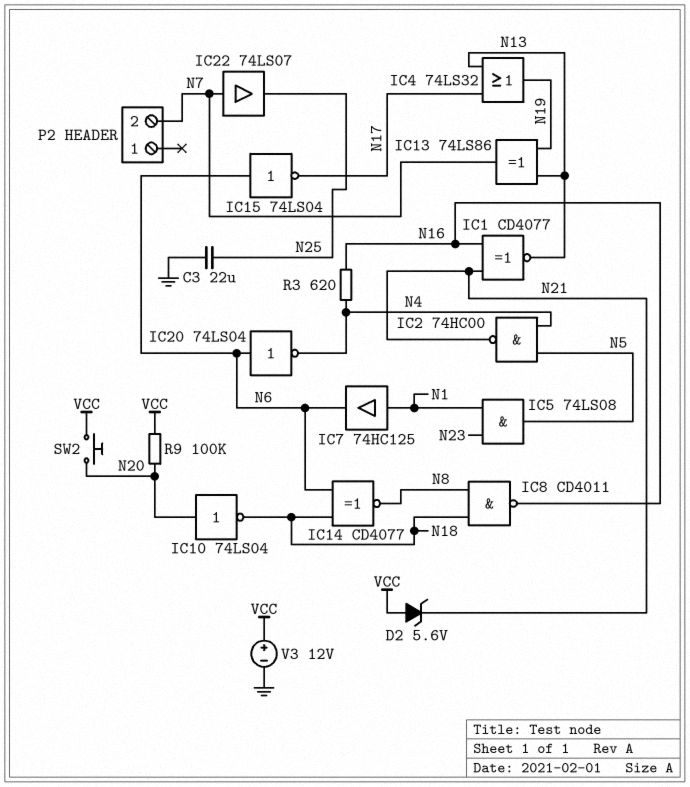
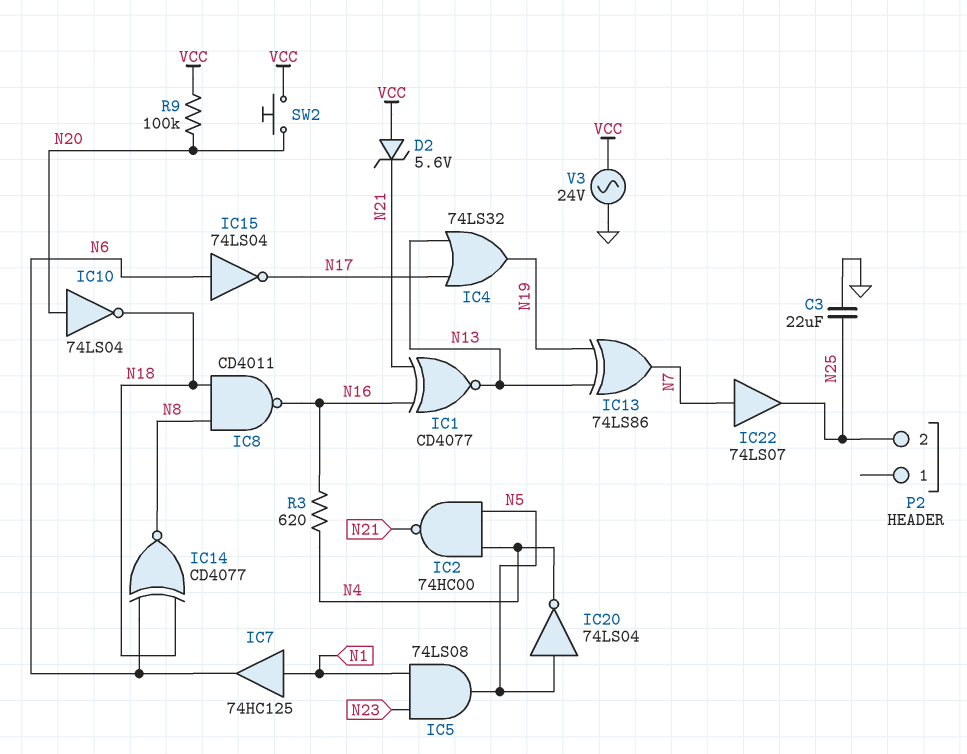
IC20: NOT 74LS04 (in N6, out N4) -> NOT 74LS04 (in N5, out N4)
P2 pin 2: N7 -> N25
V3: 12V (plus VCC, minus GND) -> AC 24V (GND, VCC)

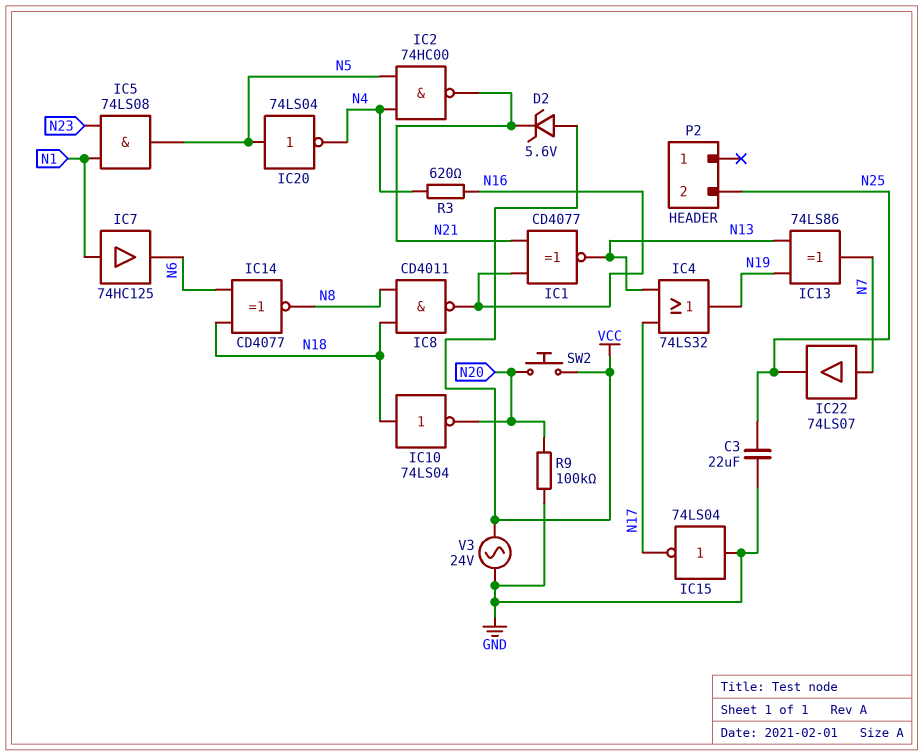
IC10: NOT 74LS04 (in N20, out N18) -> NOT 74LS04 (in N18, out N20)
IC15: NOT 74LS04 (in N6, out N17) -> NOT 74LS04 (in GND, out N17)
R9: 100k (N20, VCC) -> 100k (GND, N20)

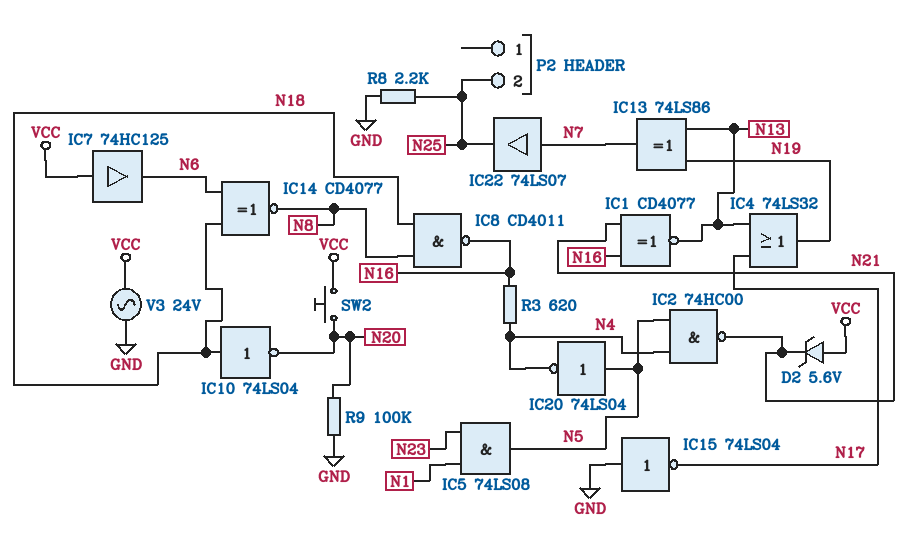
C3: 22uF (GND, N25) -> none
IC7: buffer 74HC125 (in N1, out N6) -> buffer 74HC125 (in VCC, out N6)
R8: none -> 2.2k (GND, N25)

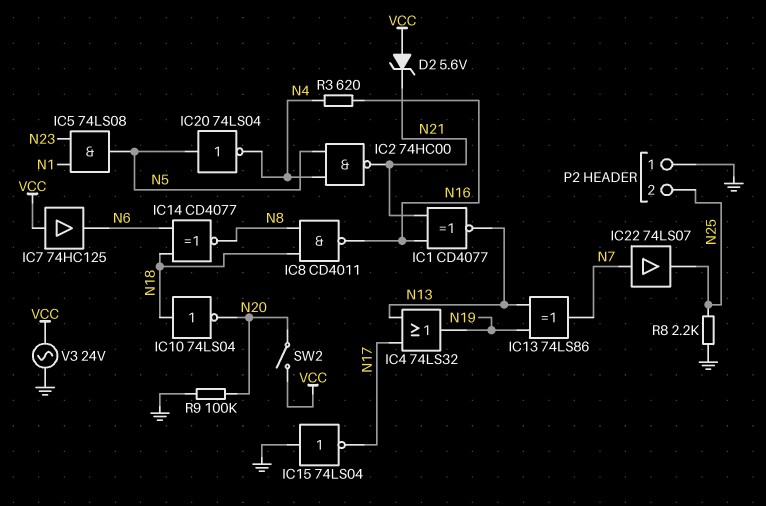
P2 pin 1: none -> GND
SW2: button (N20, VCC) -> switch (N20, VCC)

